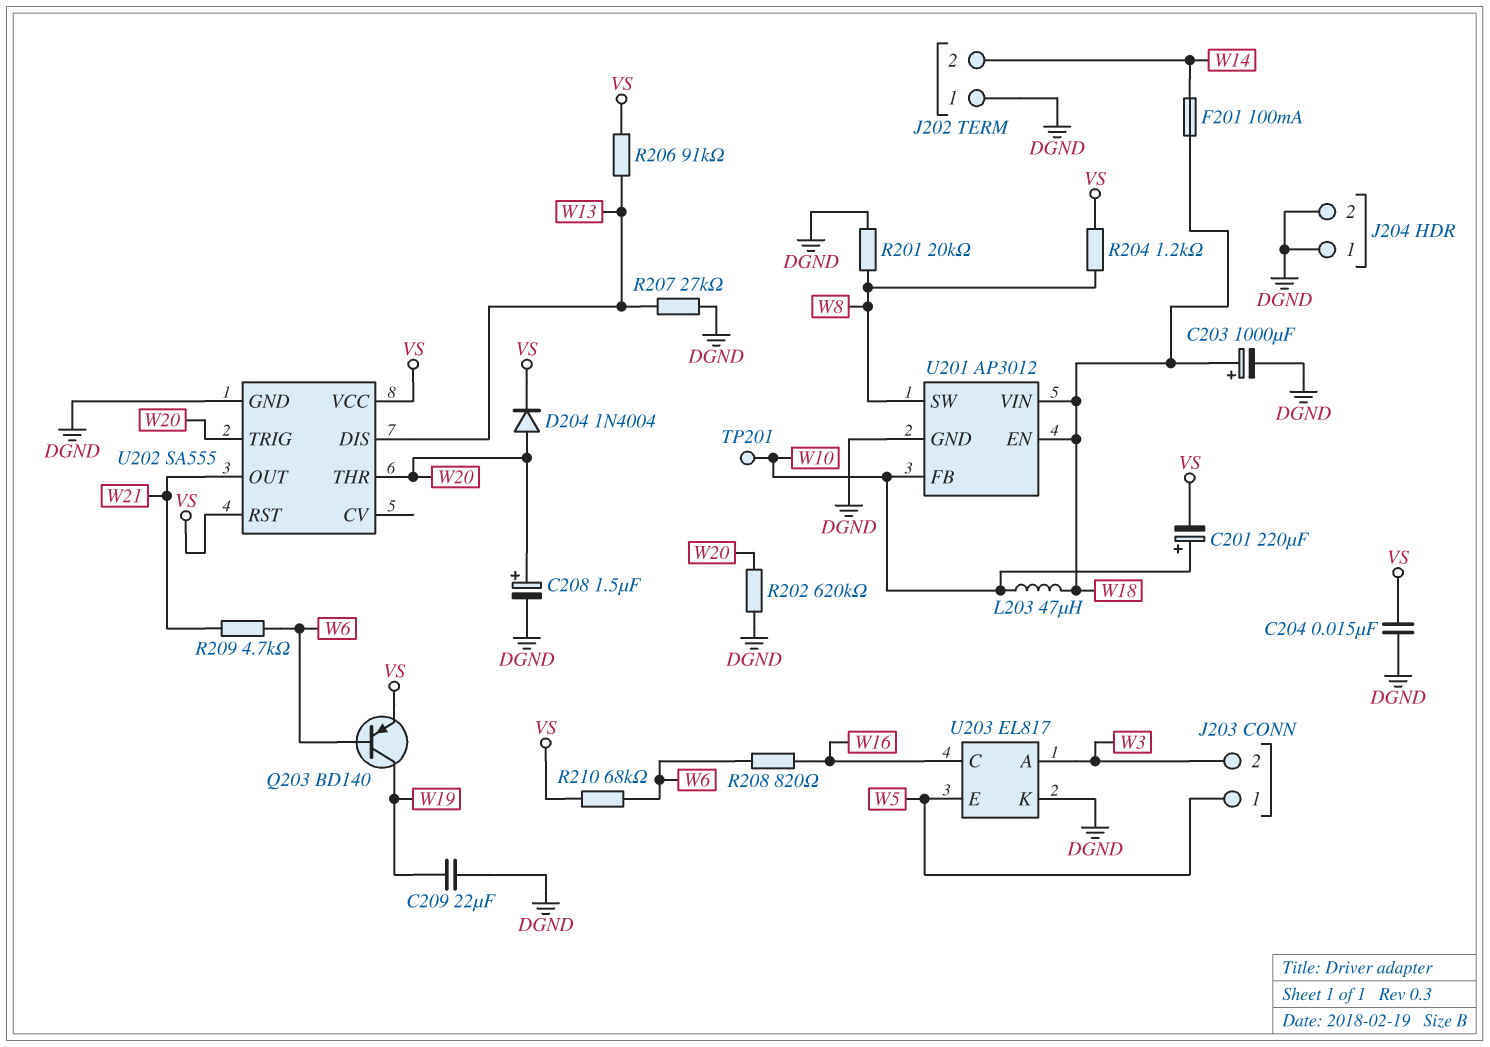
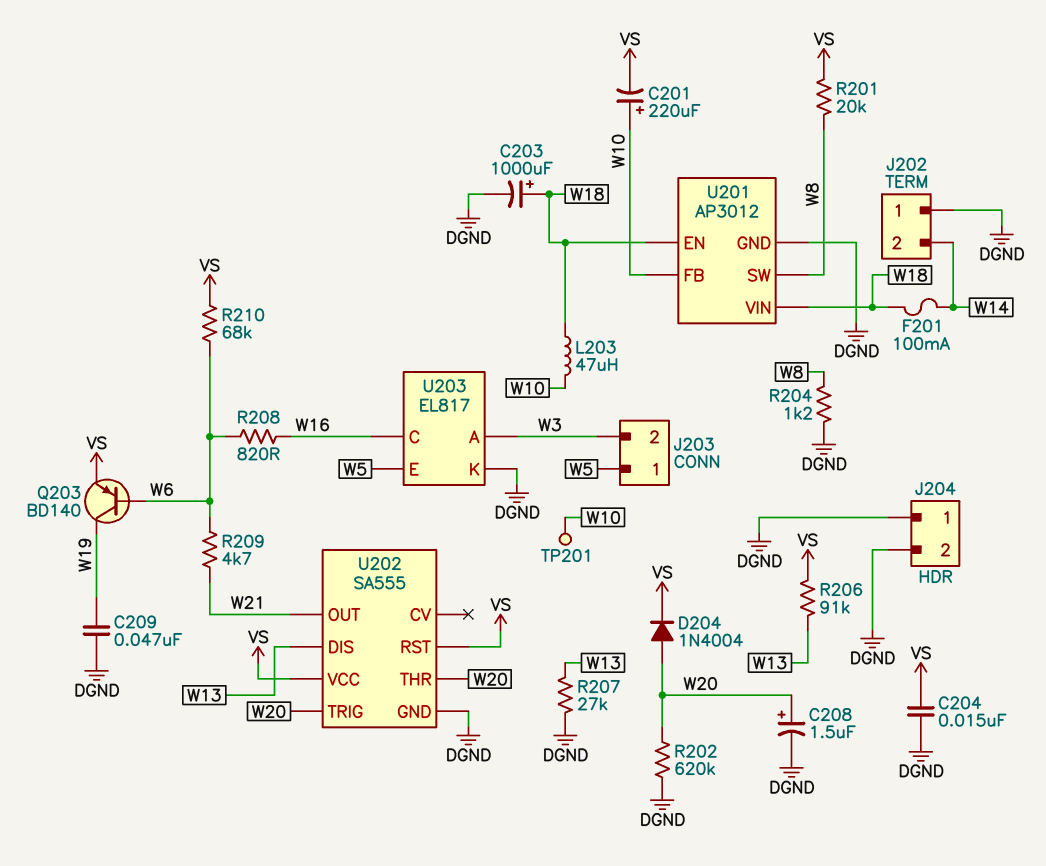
C209: 22uF (DGND, W19) -> 47nF (DGND, W19)
R201: 20k (DGND, W8) -> 20k (VS, W8)
R204: 1.2k (VS, W8) -> 1.2k (DGND, W8)

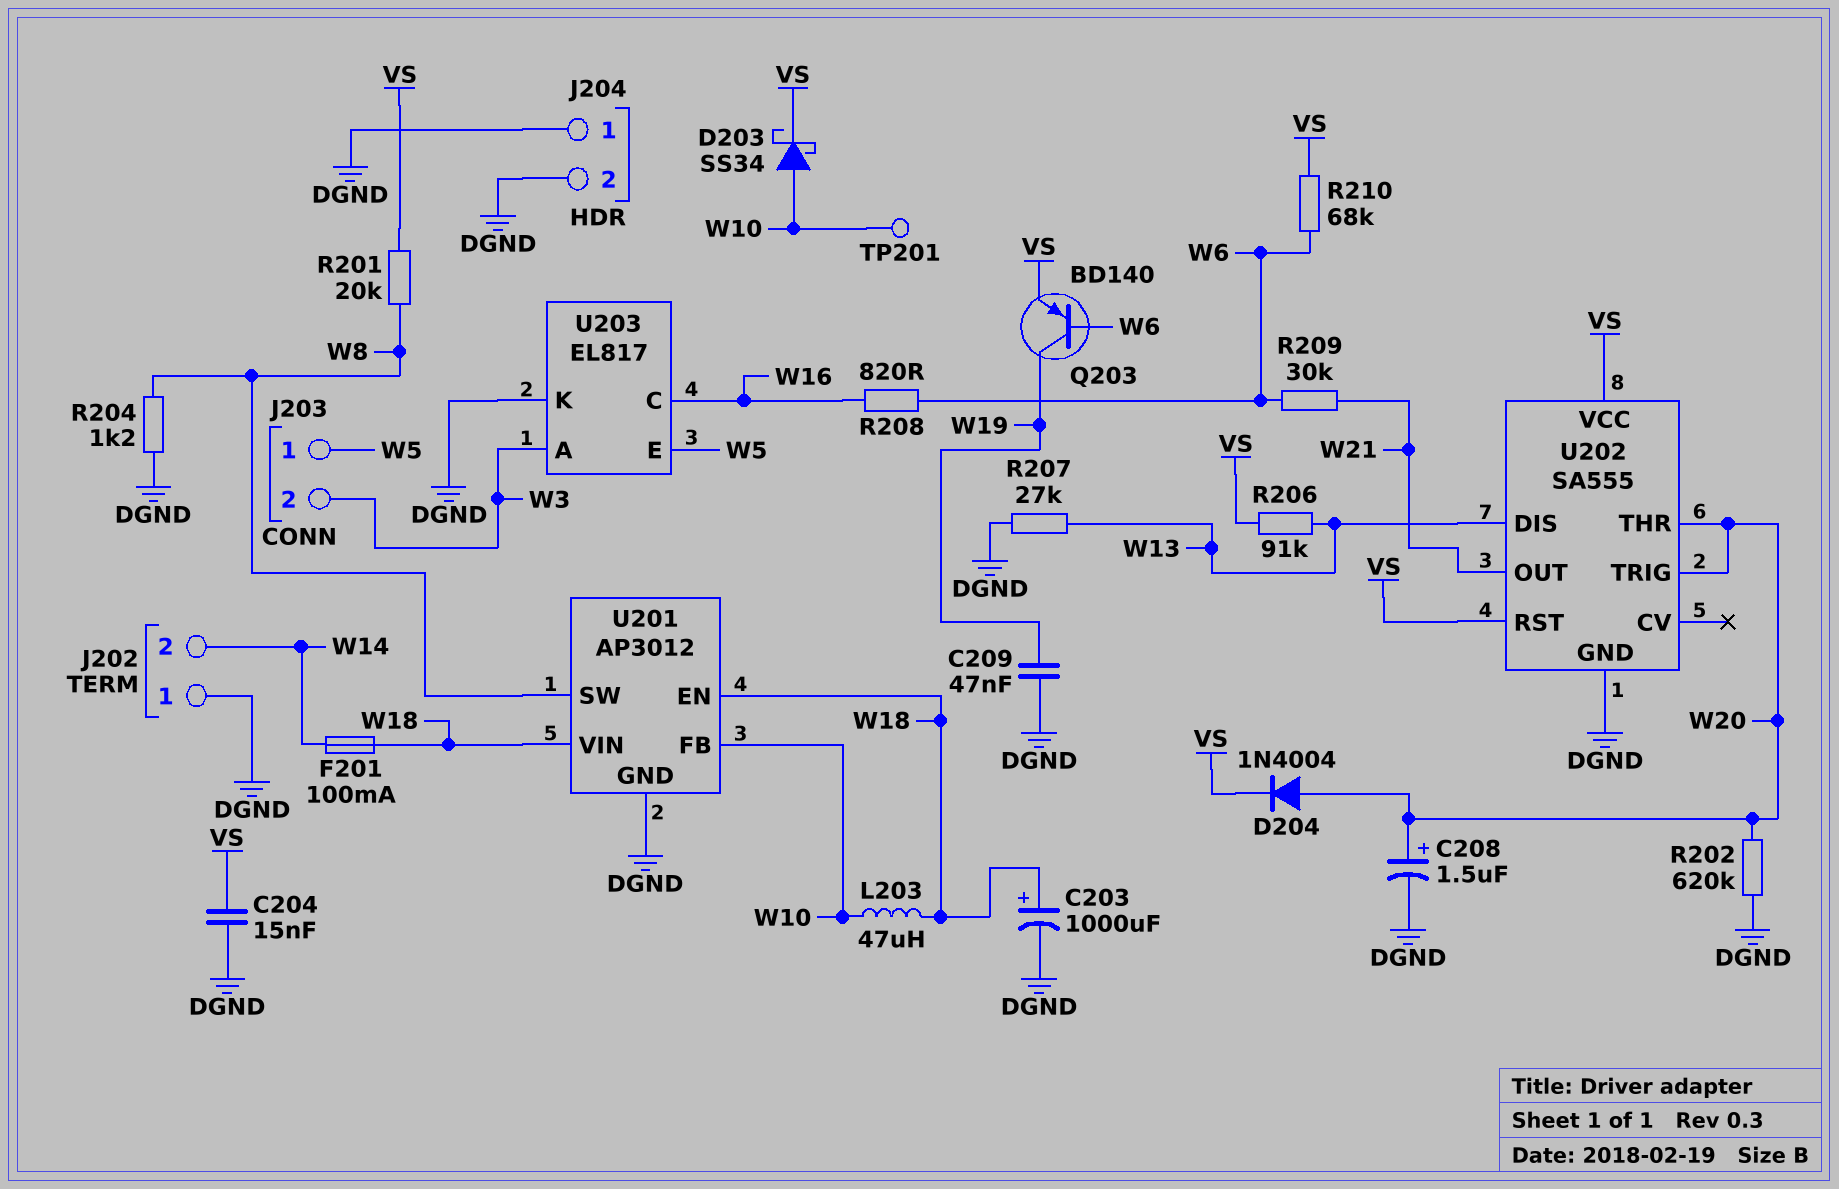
C201: 220uF (plus W10, minus VS) -> none
D203: none -> schottky SS34 (A W10, K VS)
R209: 4.7k (W6, W21) -> 30k (W6, W21)

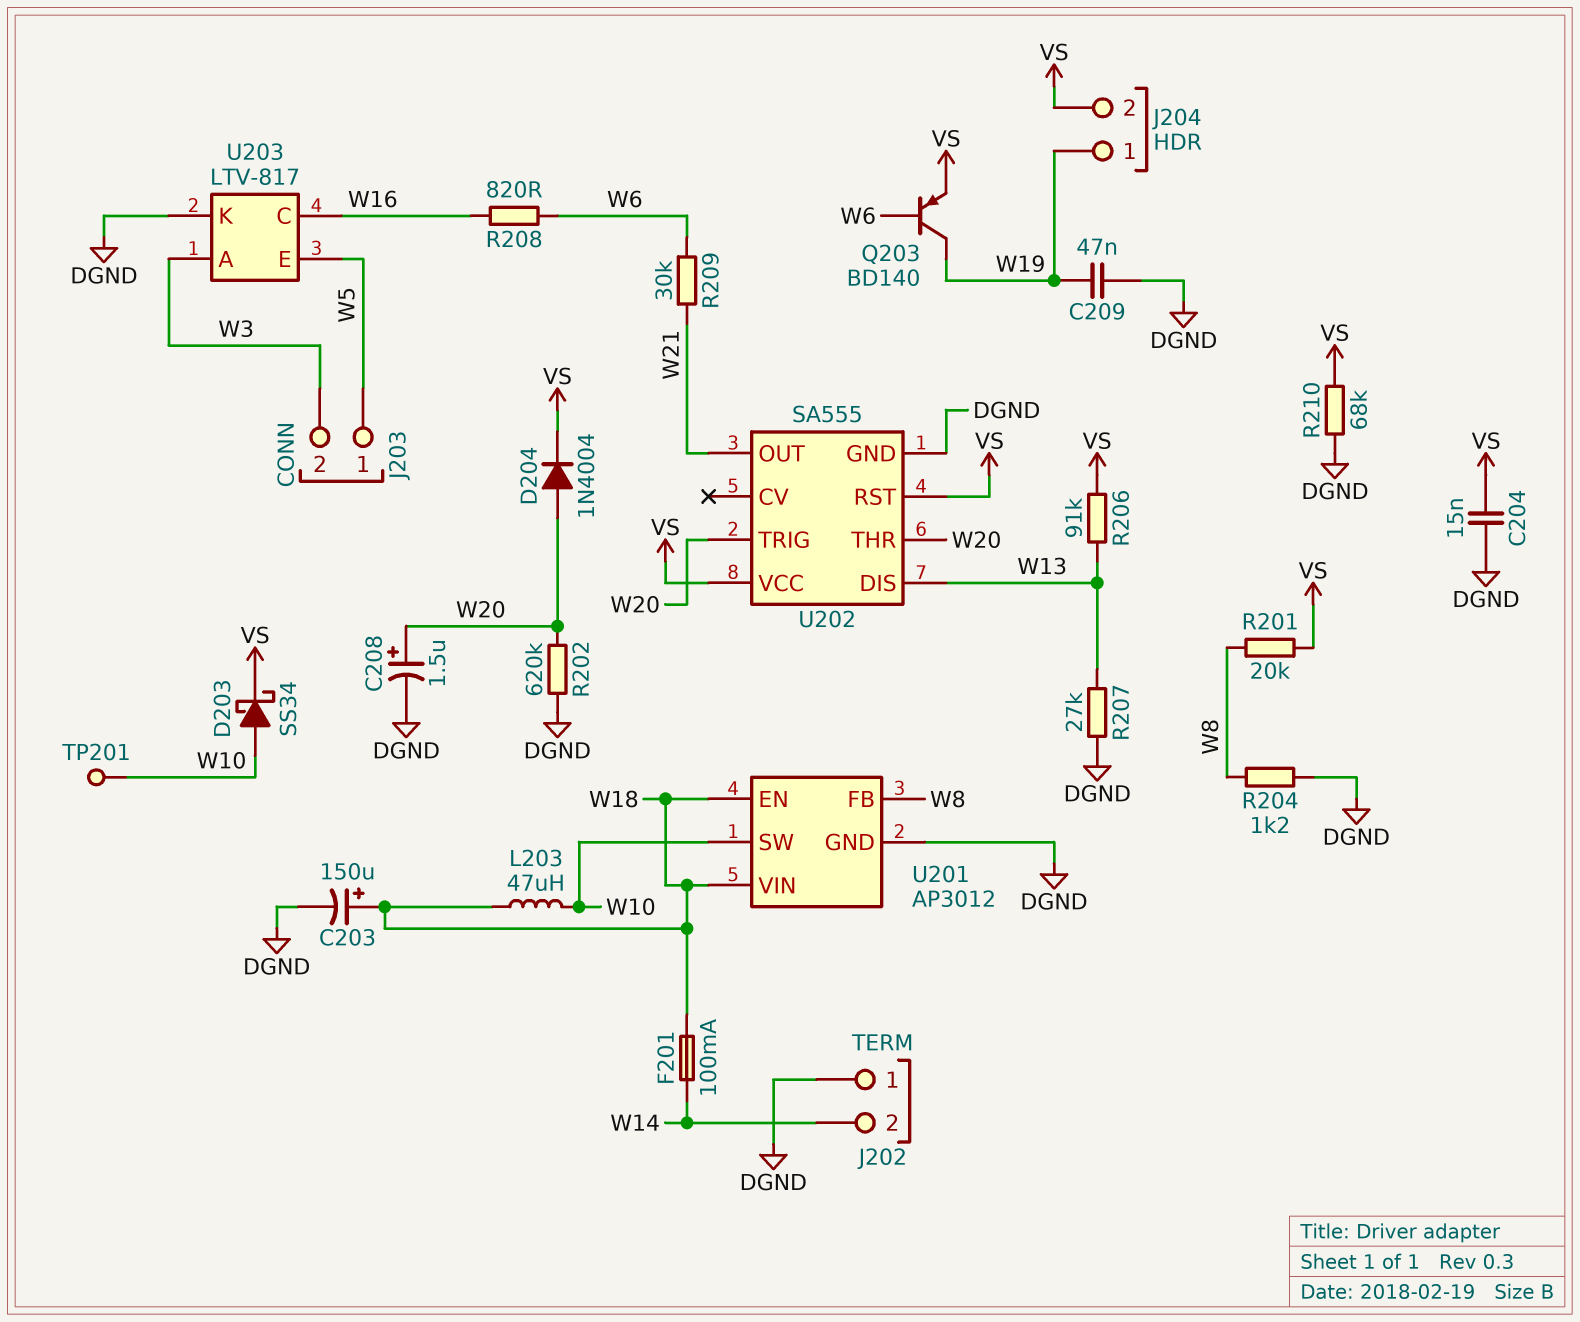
C203: 1000uF (plus W18, minus DGND) -> 150uF (plus W18, minus DGND)
J204 pin 1: DGND -> W19
J204 pin 2: DGND -> VS
R210: 68k (VS, W6) -> 68k (DGND, VS)
U201 pin FB: W10 -> W8
U201 pin SW: W8 -> W10
U203: EL817 -> LTV-817

